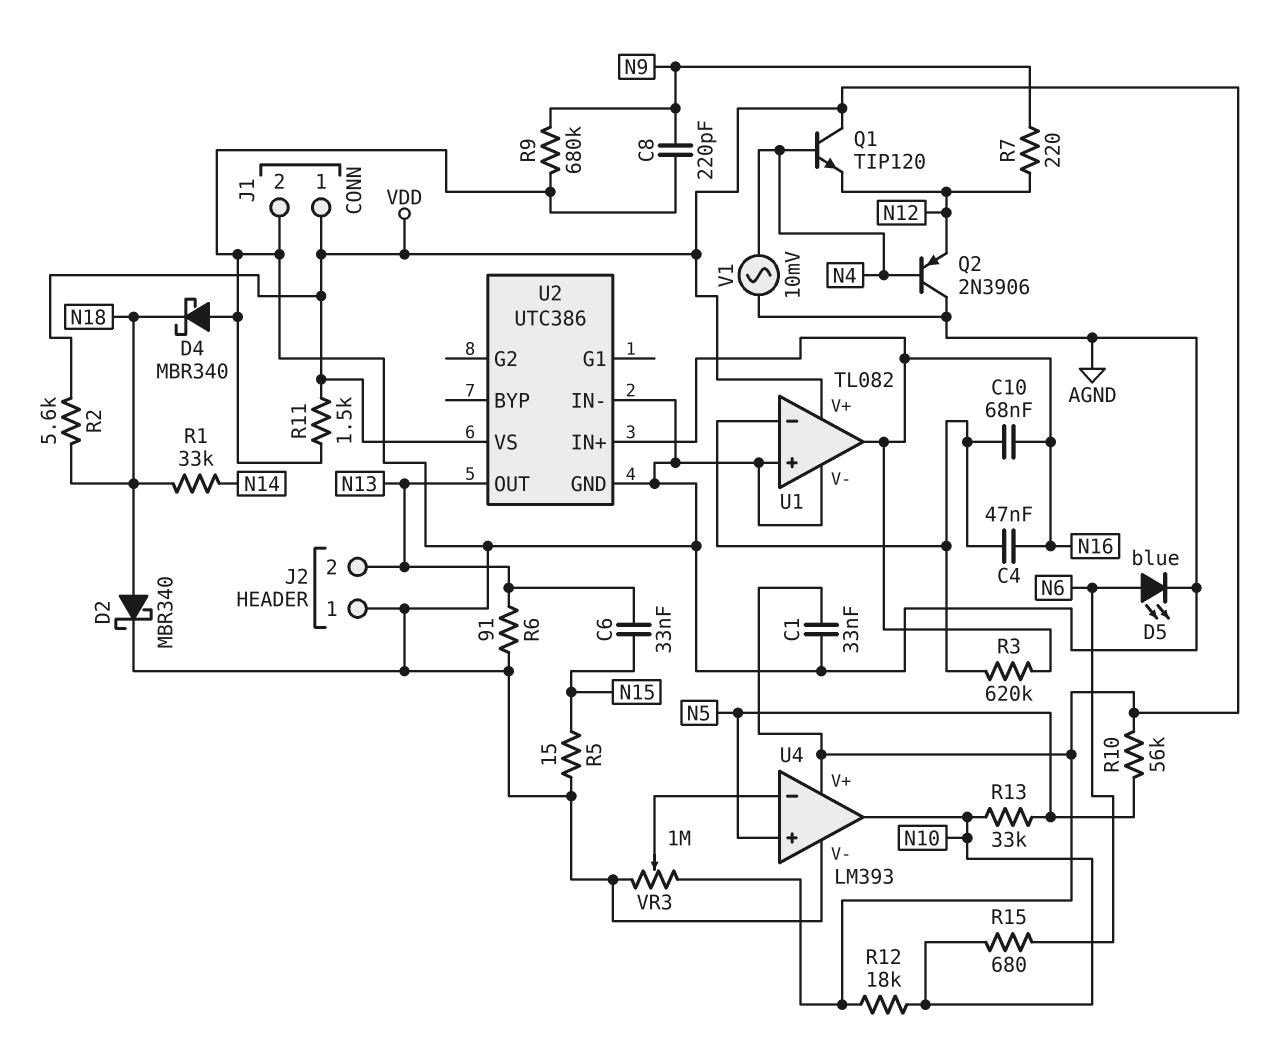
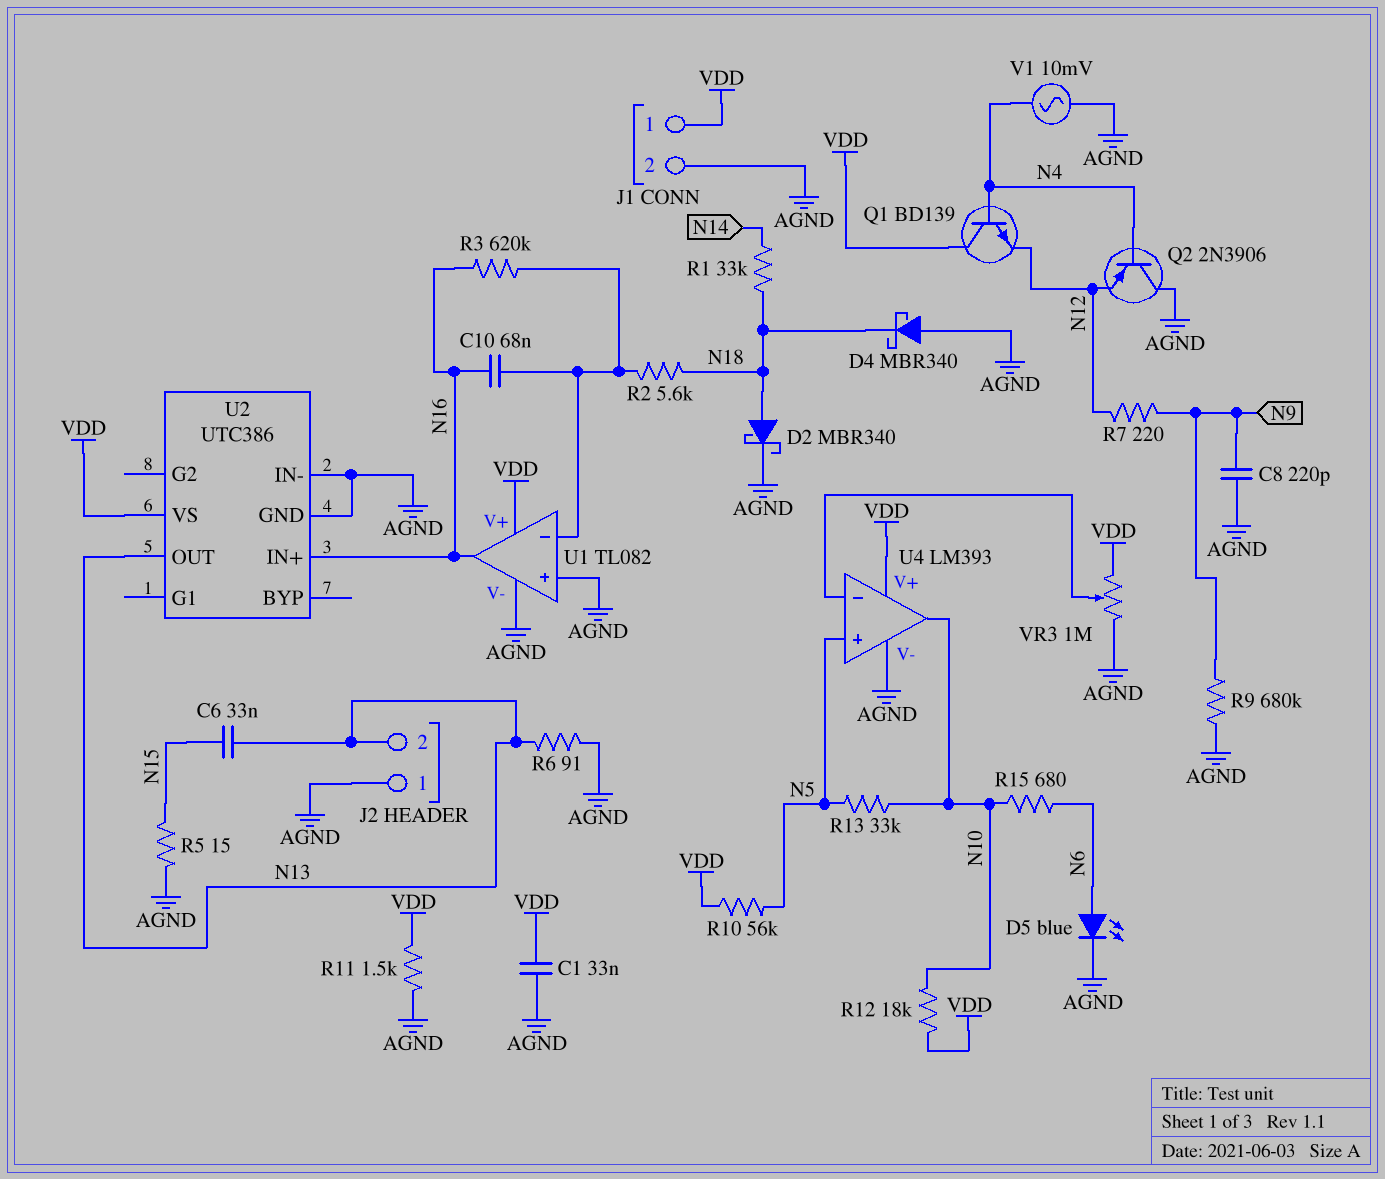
C4: 47nF (N16, U1/in-) -> none
Q1: NPN TIP120 (B N4, C VDD, E N12) -> NPN BD139 (B N4, C VDD, E N12)
R2: 5.6k (N18, VDD) -> 5.6k (N18, U1/in-)

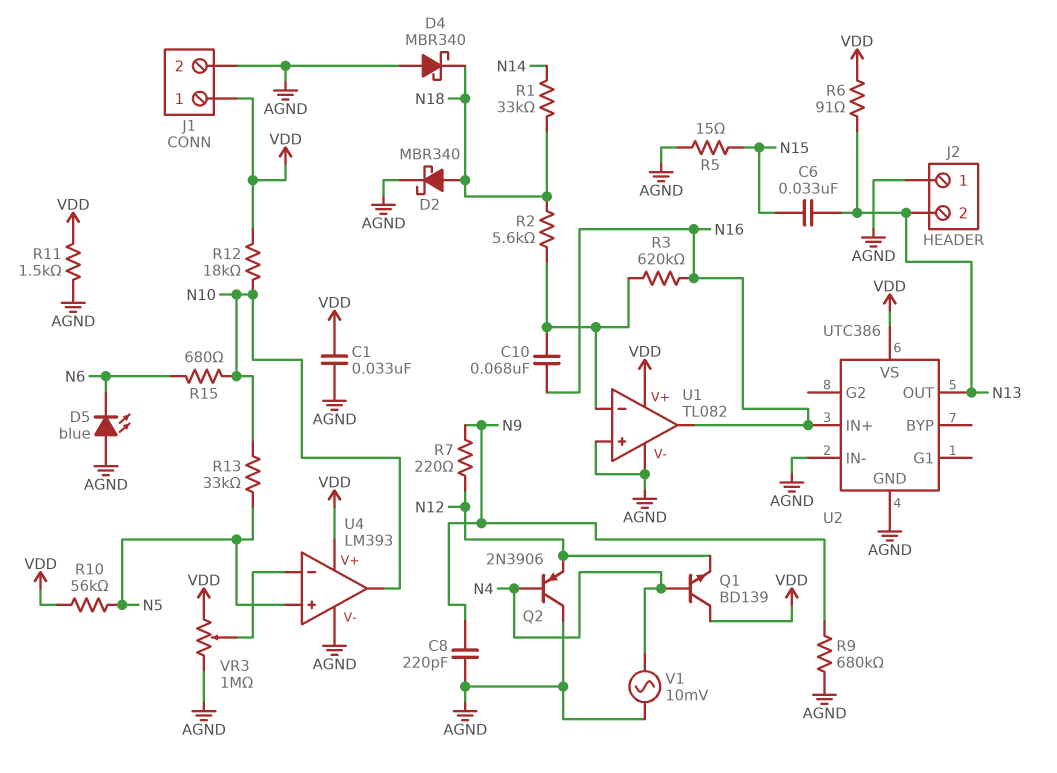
D5: LED blue (A N6, K AGND) -> LED blue (A AGND, K N6)
R6: 91 (AGND, N13) -> 91 (N13, VDD)

